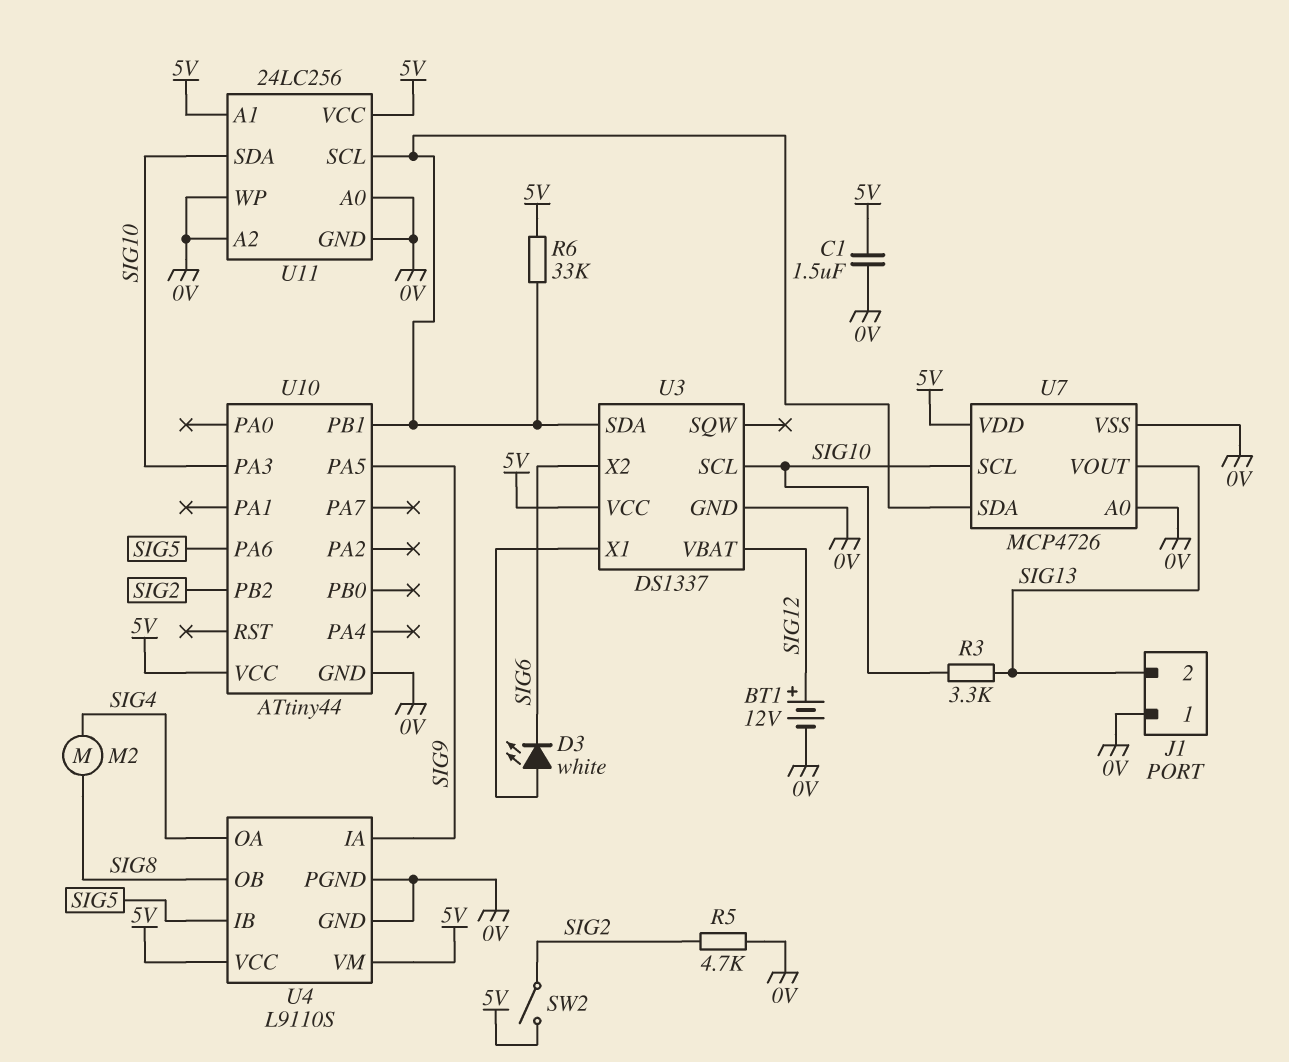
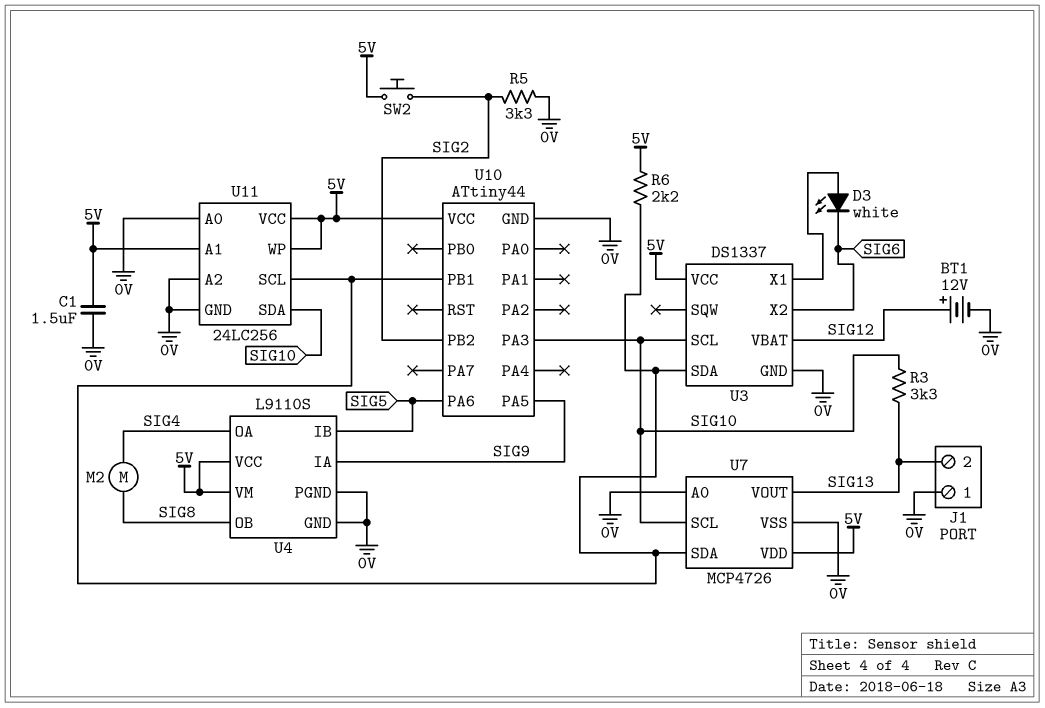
R5: 4.7k (0V, SIG2) -> 3.3k (0V, SIG2)
R6: 33k (5V, U3/SDA) -> 2.2k (5V, U3/SDA)
SW2: switch (5V, SIG2) -> button (5V, SIG2)
U11 pin WP: 0V -> 5V

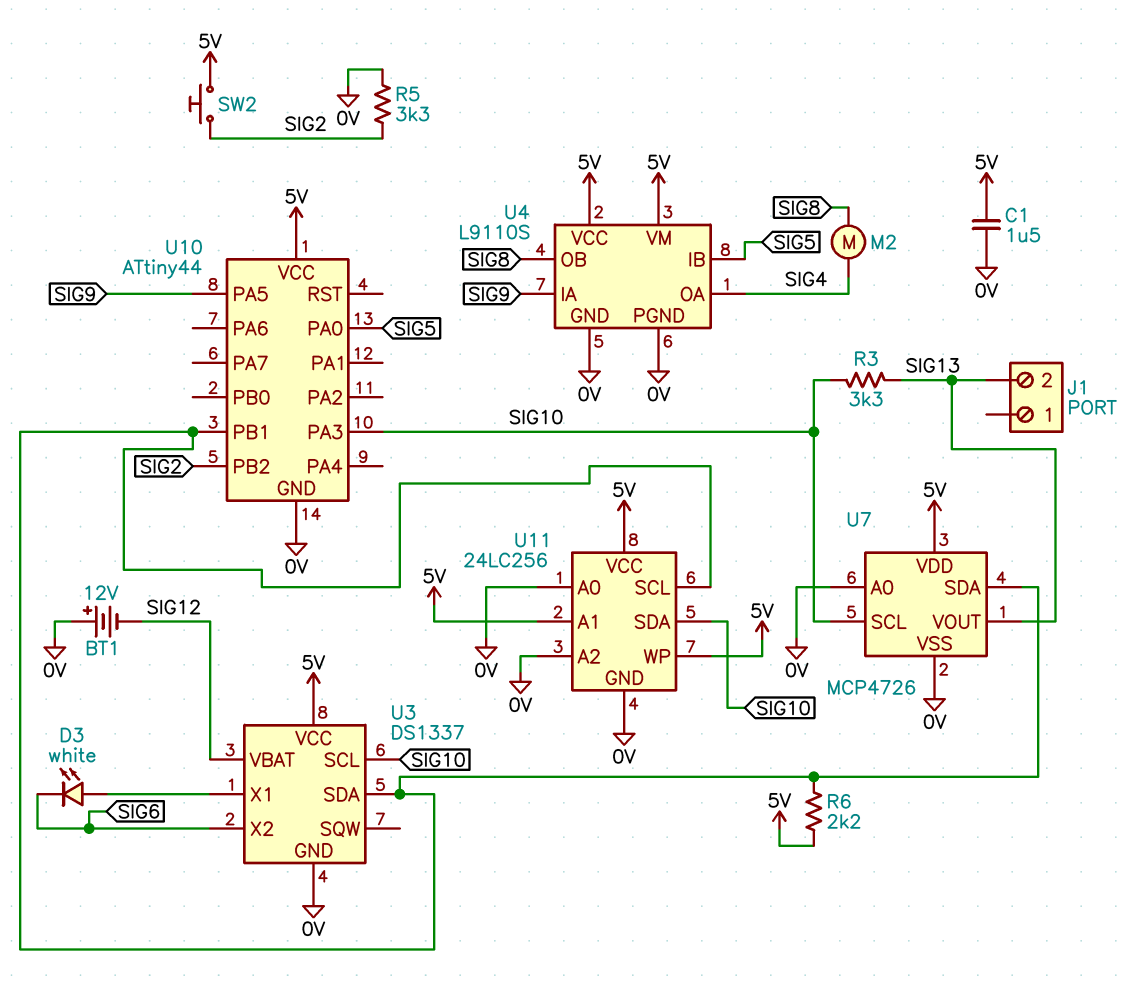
BT1: 12V (plus SIG12, minus 0V) -> 12V (plus 0V, minus SIG12)
J1 pin 1: 0V -> none
U10 pin PA0: none -> SIG5
U10 pin PA6: SIG5 -> none

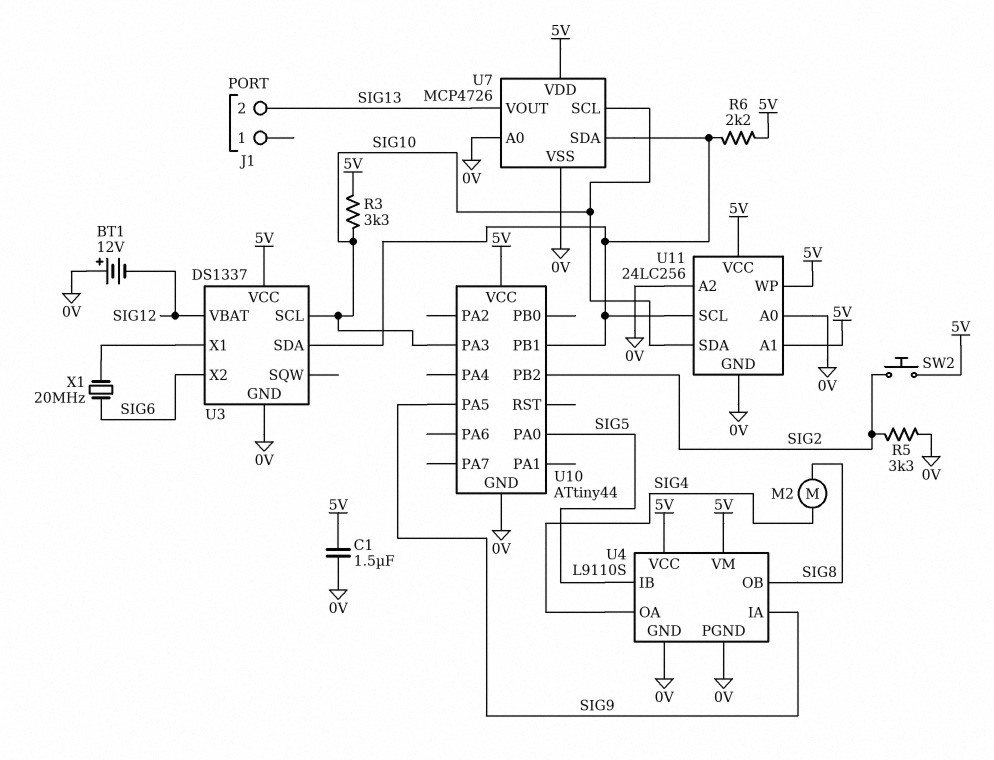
D3: LED white (A U3/X1, K SIG6) -> none
R3: 3.3k (SIG10, SIG13) -> 3.3k (5V, SIG10)
X1: none -> 20MHz (SIG6, U3/X1)

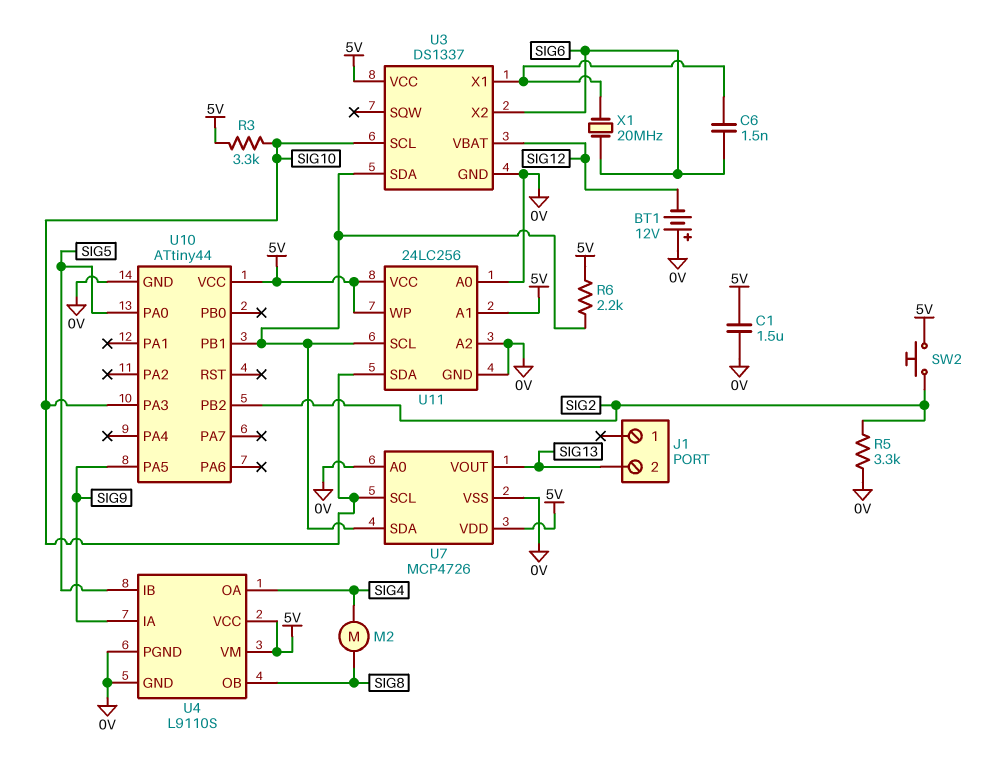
C6: none -> 1.5nF (SIG6, U3/X1)

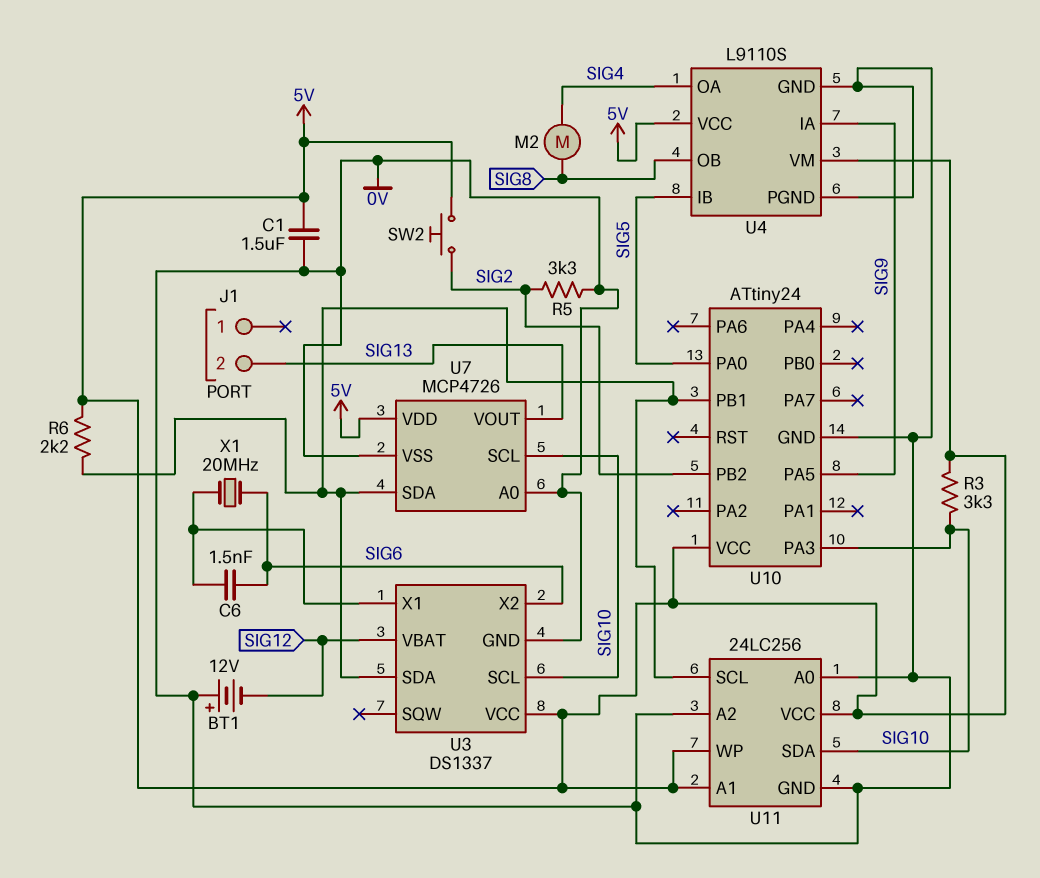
U10: ATtiny44 -> ATtiny24

